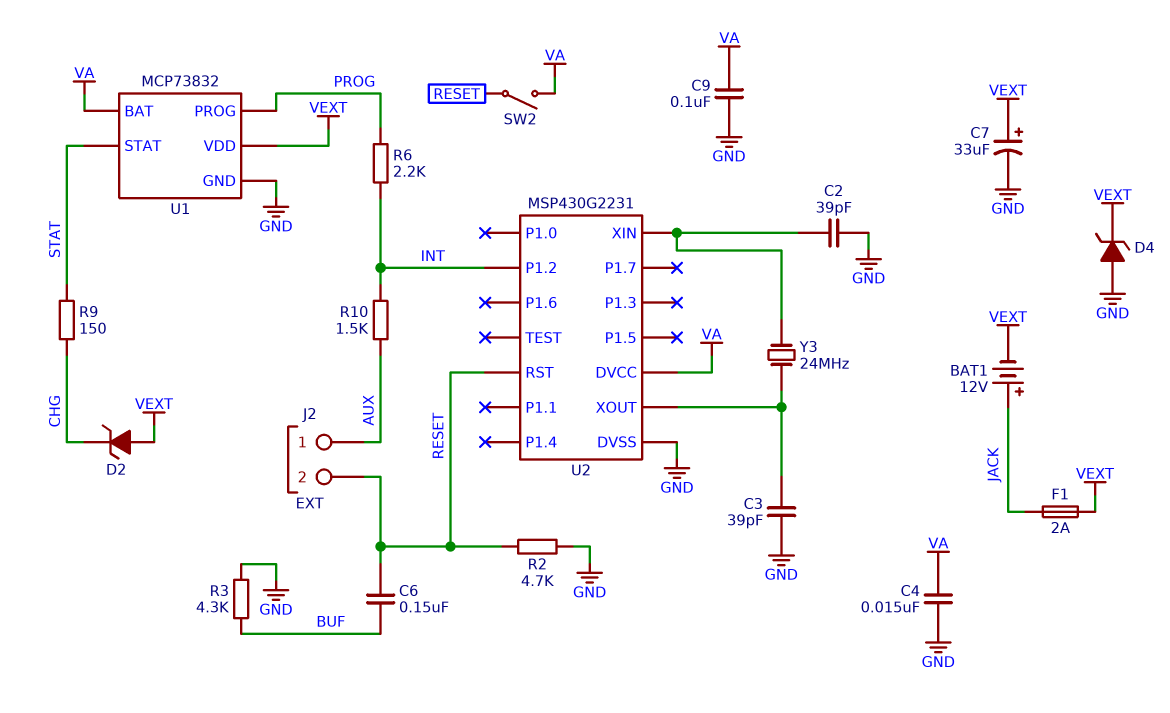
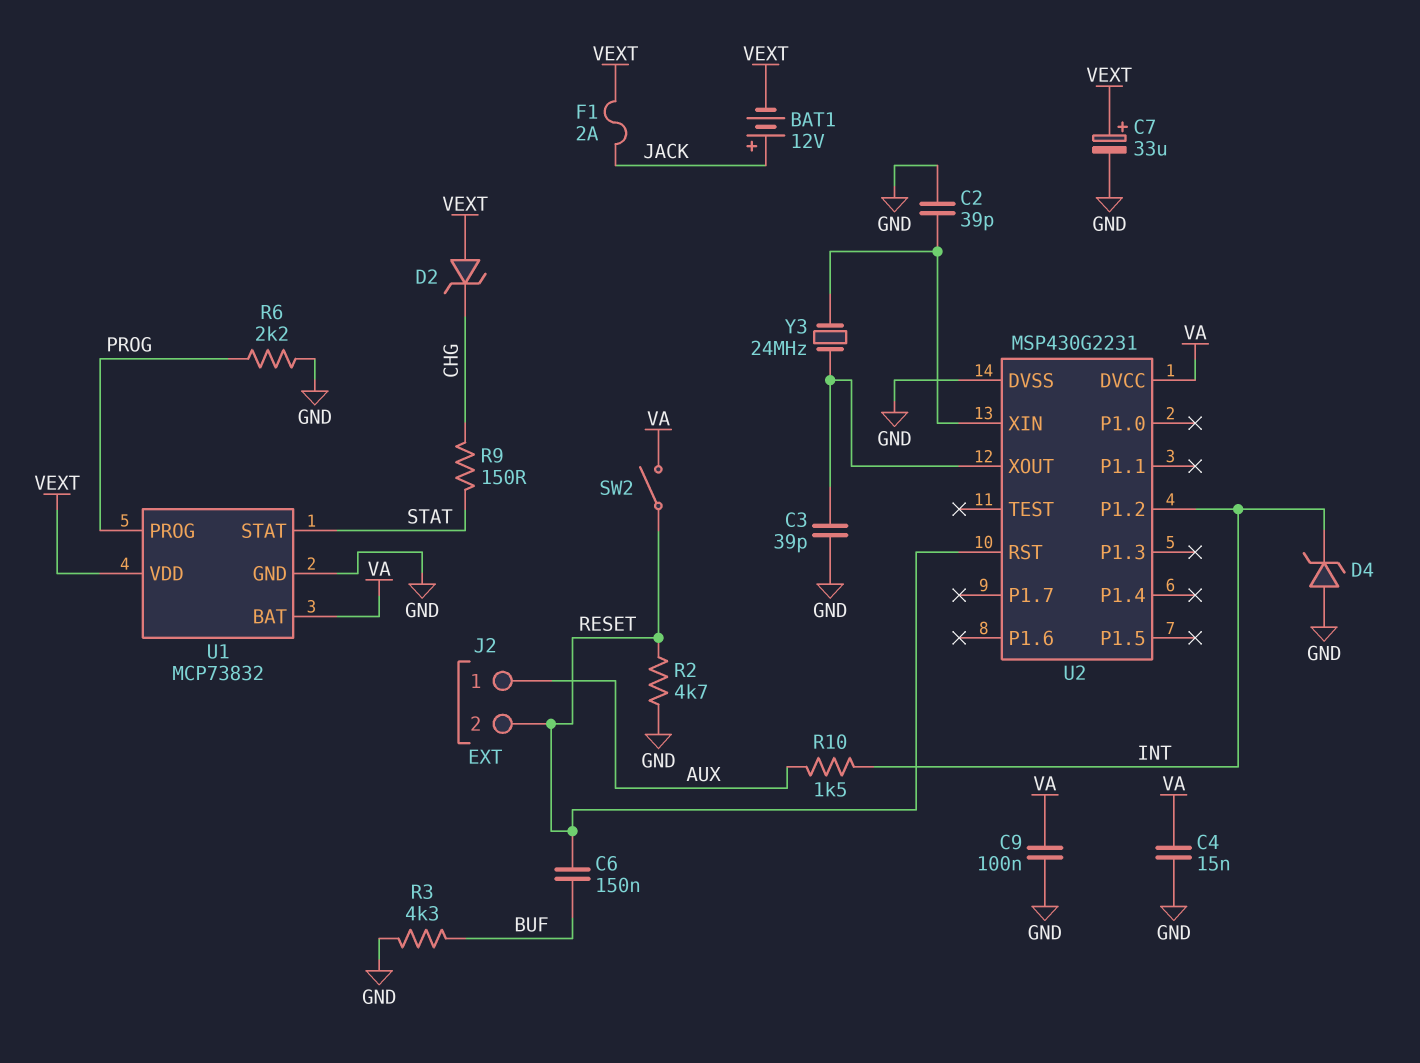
D4: zener (A GND, K VEXT) -> zener (A GND, K INT)
R6: 2.2k (INT, PROG) -> 2.2k (GND, PROG)

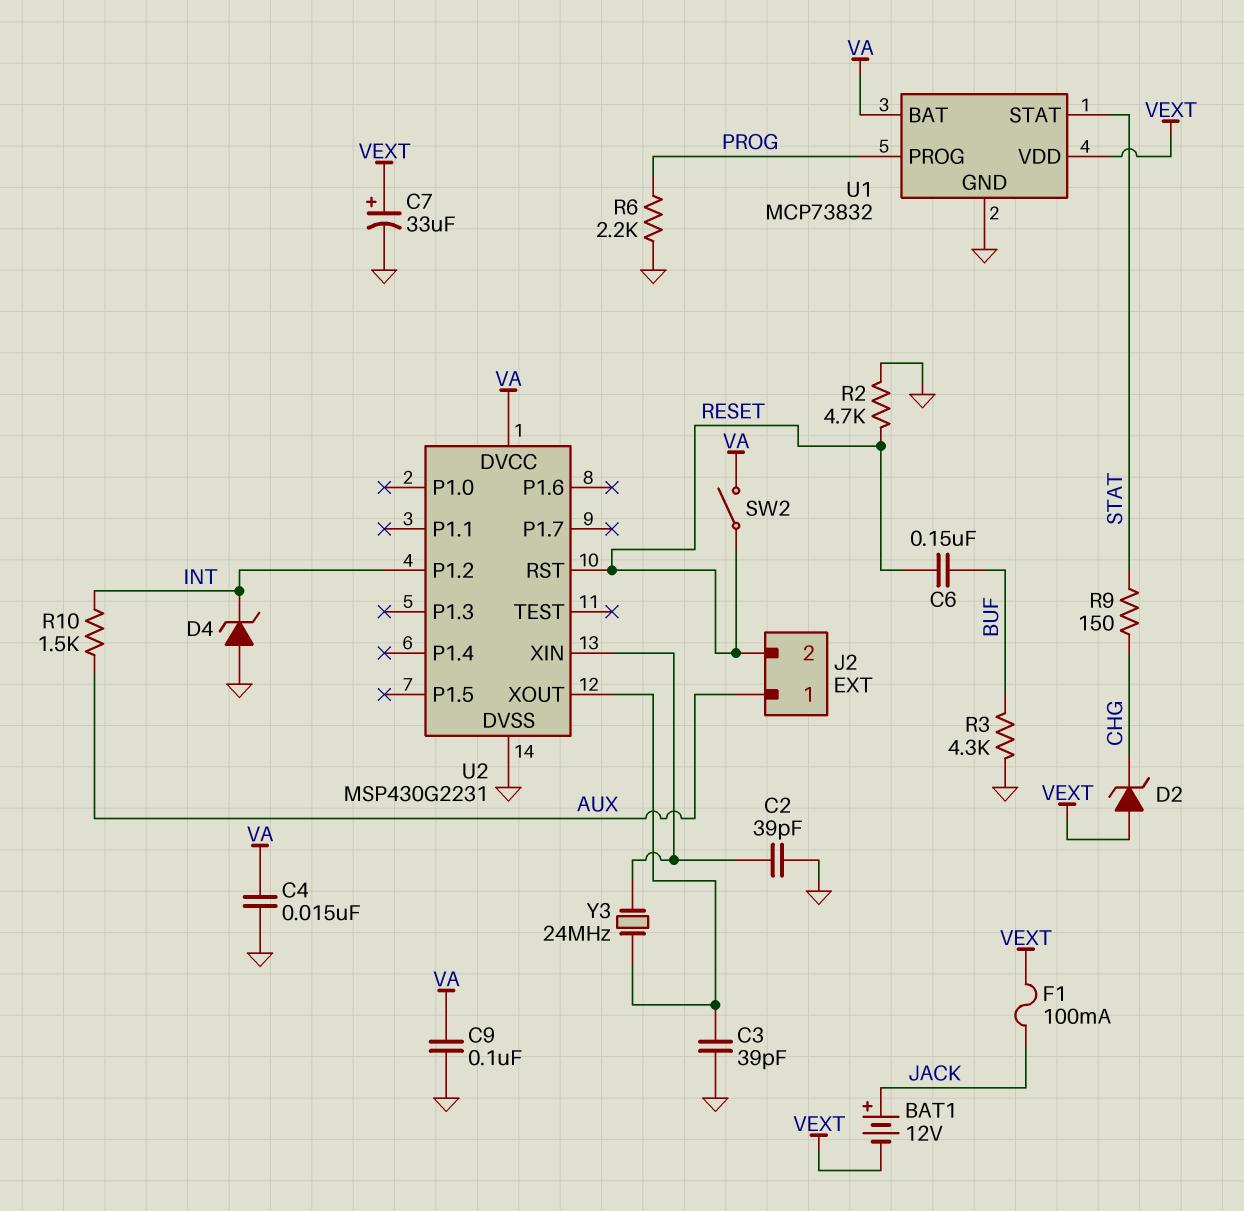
F1: 2A (JACK, VEXT) -> 100mA (JACK, VEXT)

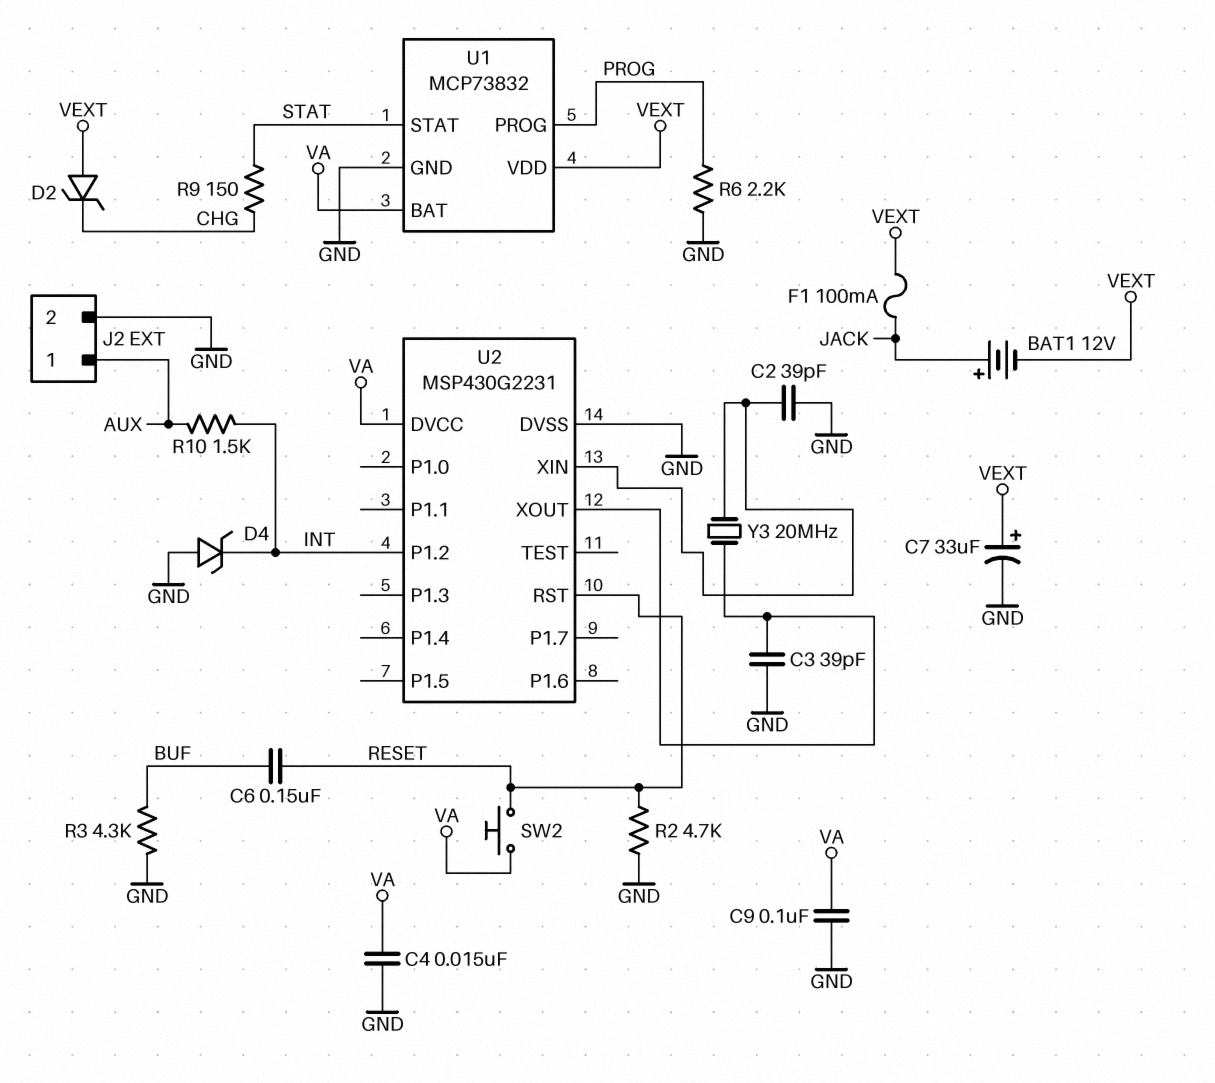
J2 pin 2: RESET -> GND
SW2: switch (RESET, VA) -> button (RESET, VA)
Y3: 24MHz (U2/XIN, U2/XOUT) -> 20MHz (U2/XIN, U2/XOUT)

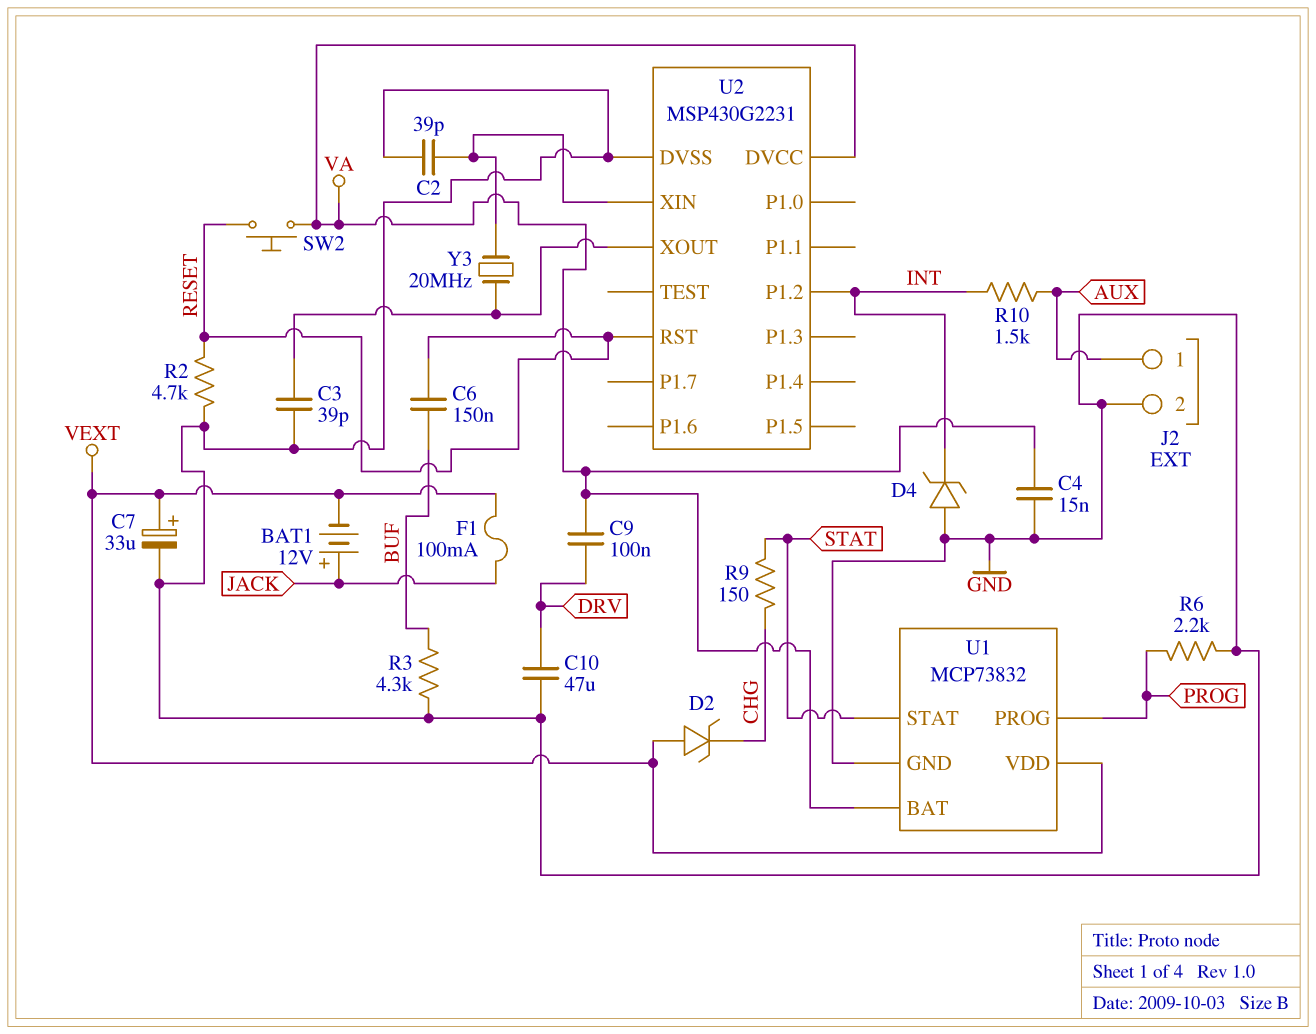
C9: 100nF (GND, VA) -> 100nF (DRV, VA)
C10: none -> 47uF (DRV, GND)

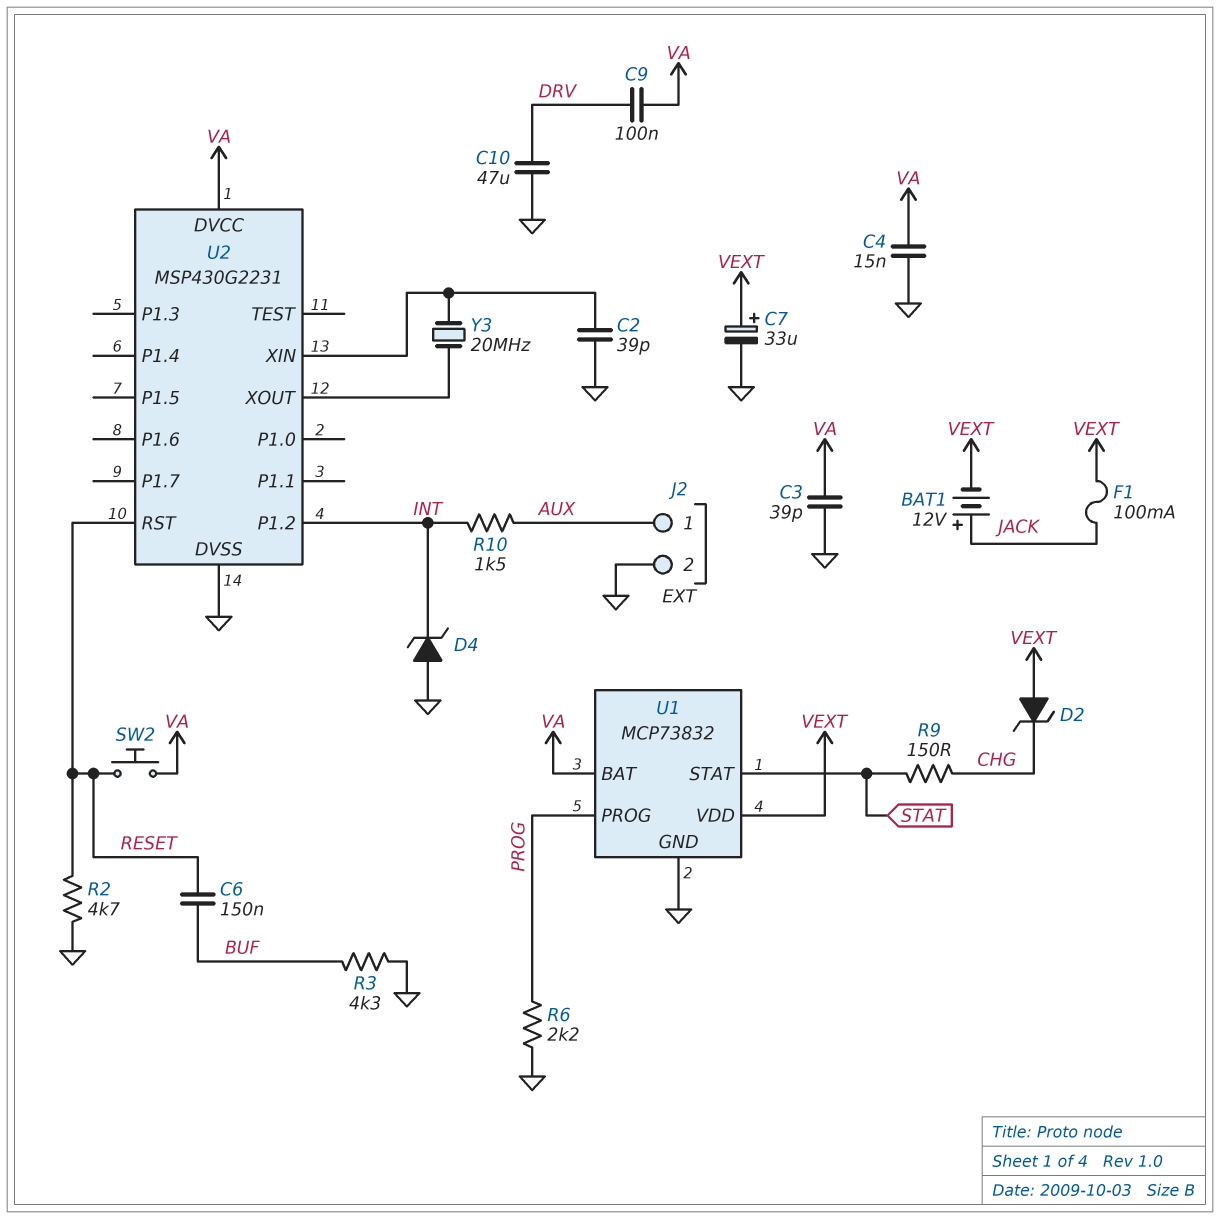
C3: 39pF (GND, U2/XOUT) -> 39pF (GND, VA)

